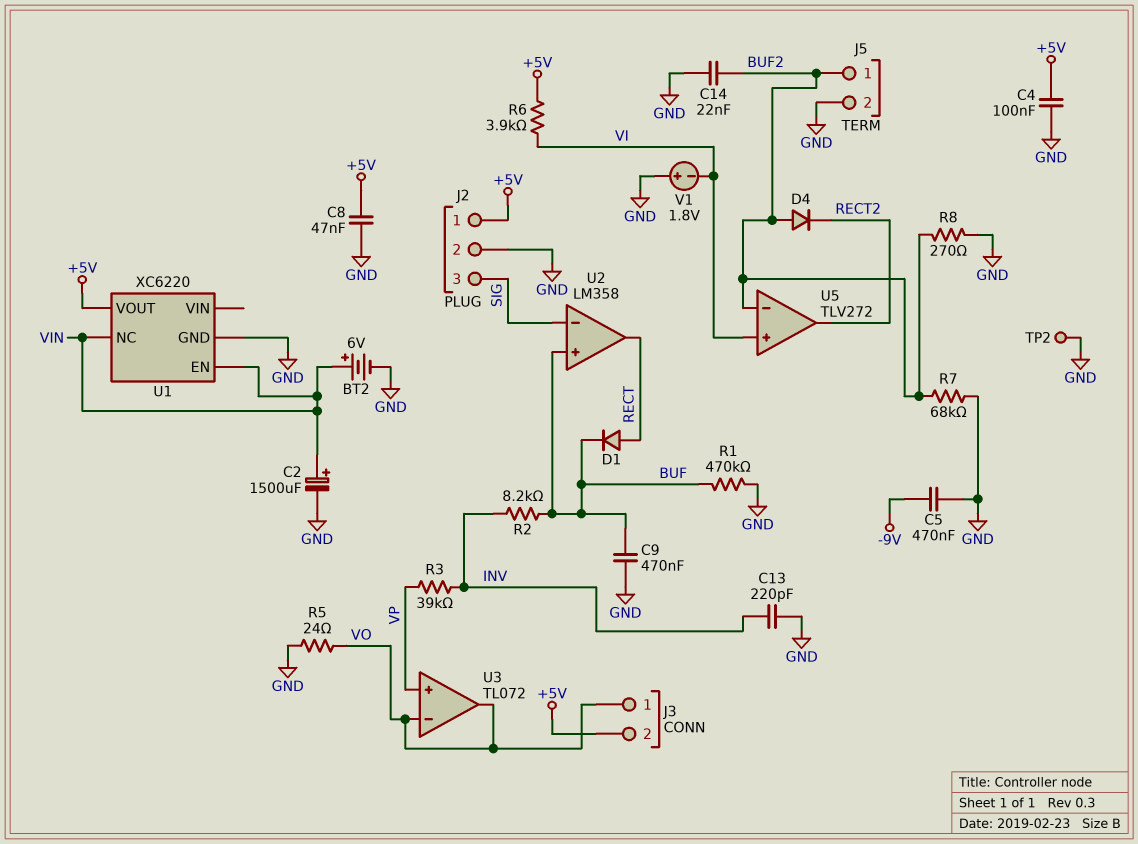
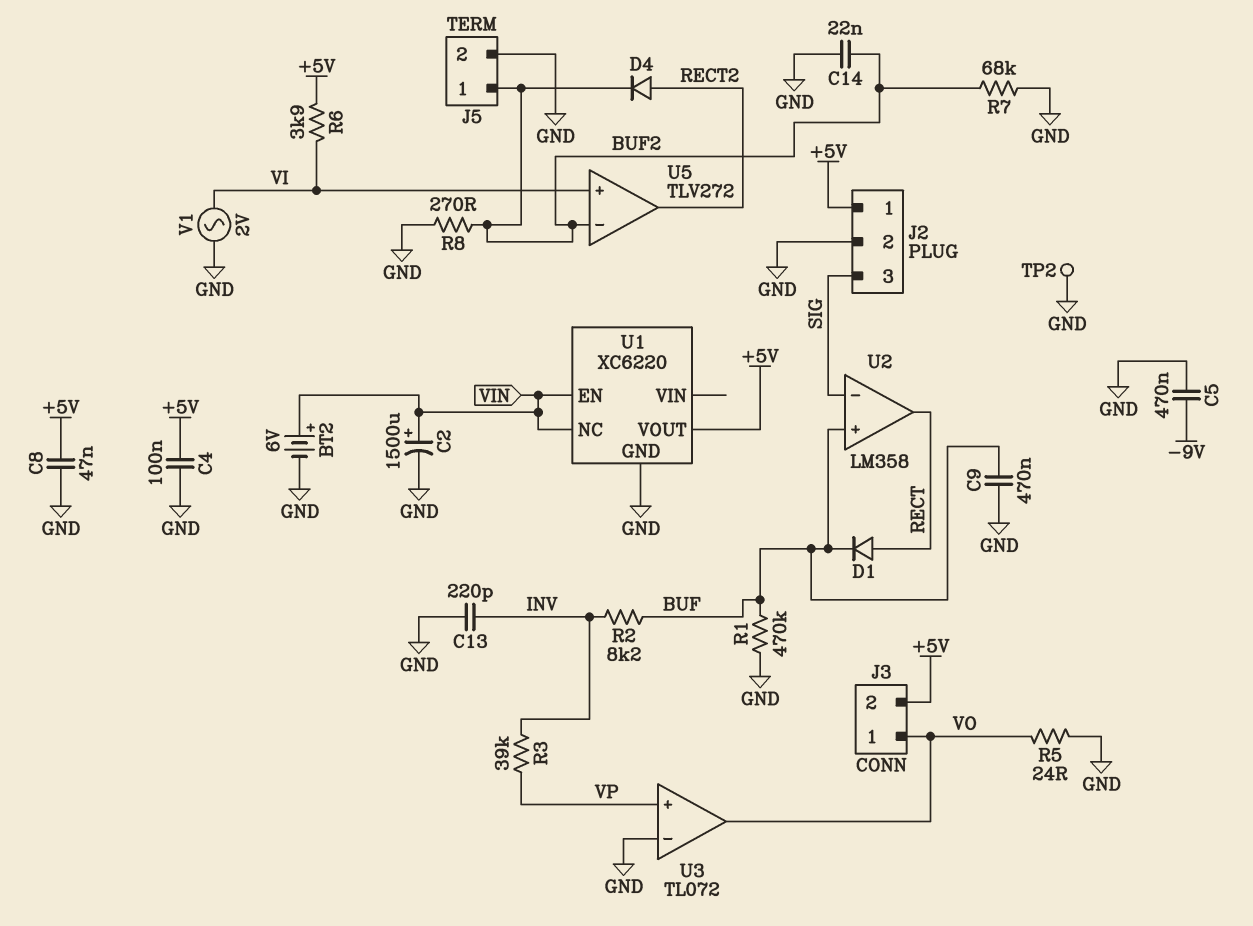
D4: diode (A BUF2, K RECT2) -> diode (A RECT2, K BUF2)
U3 pin in-: VO -> GND
V1: 1.8V (plus GND, minus VI) -> AC 2V (GND, VI)

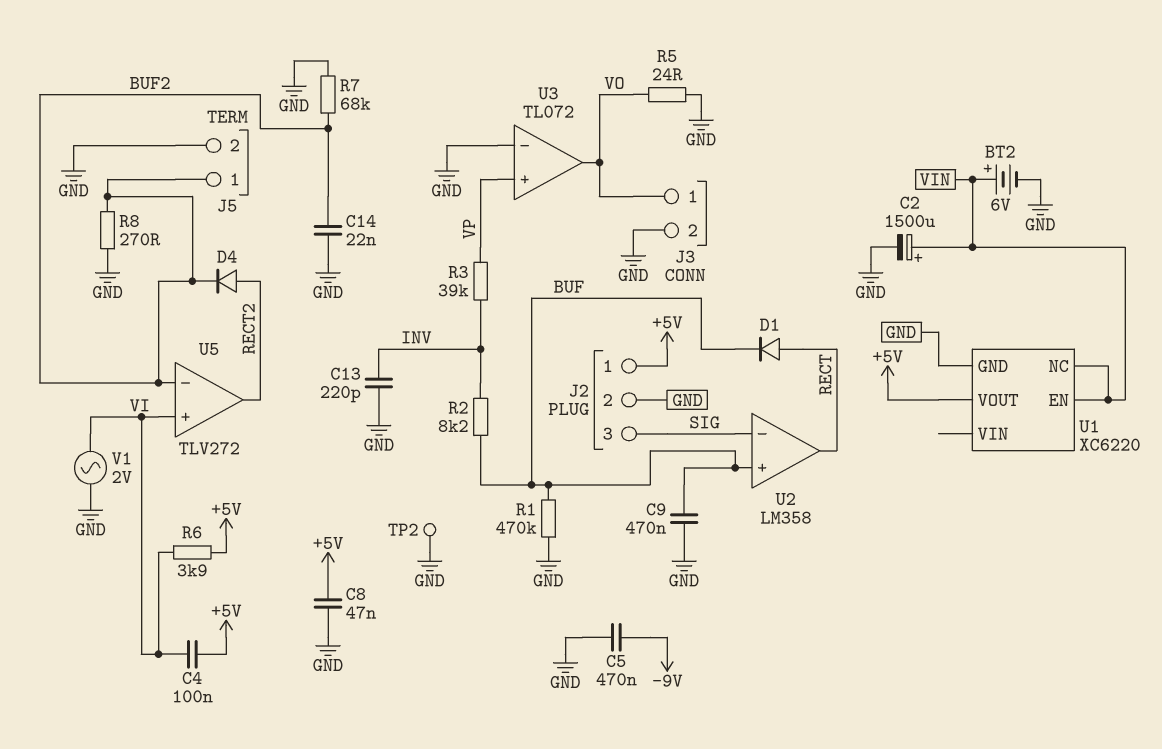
C4: 100nF (+5V, GND) -> 100nF (+5V, VI)
J3 pin 2: +5V -> GND

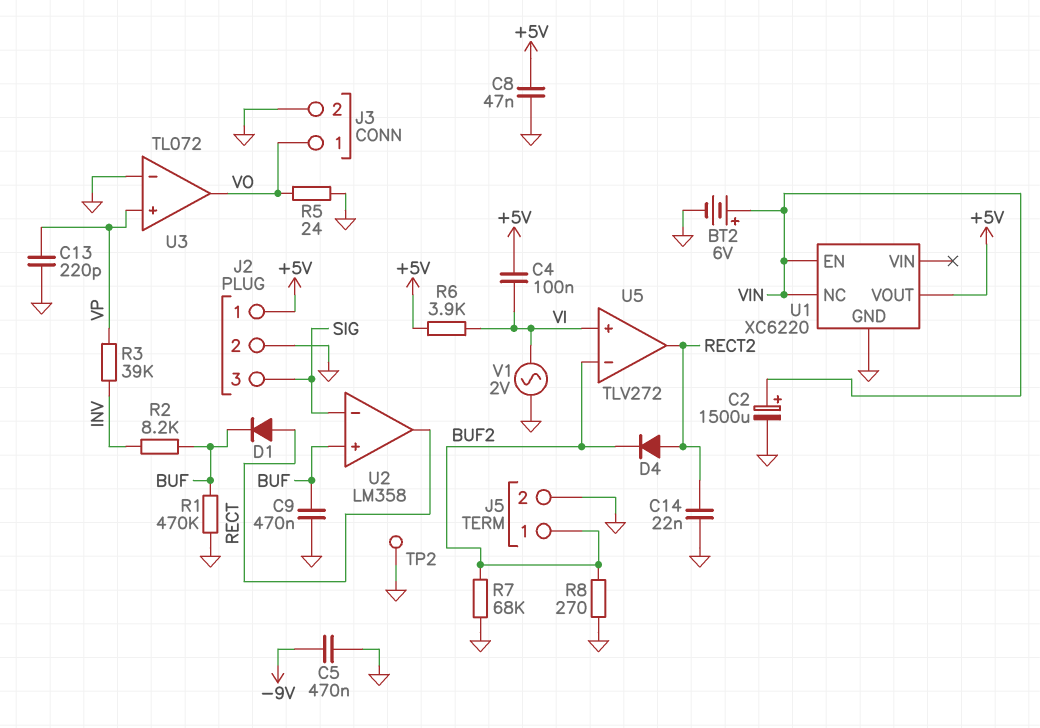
C13: 220pF (GND, INV) -> 220pF (GND, VP)
C14: 22nF (BUF2, GND) -> 22nF (GND, RECT2)

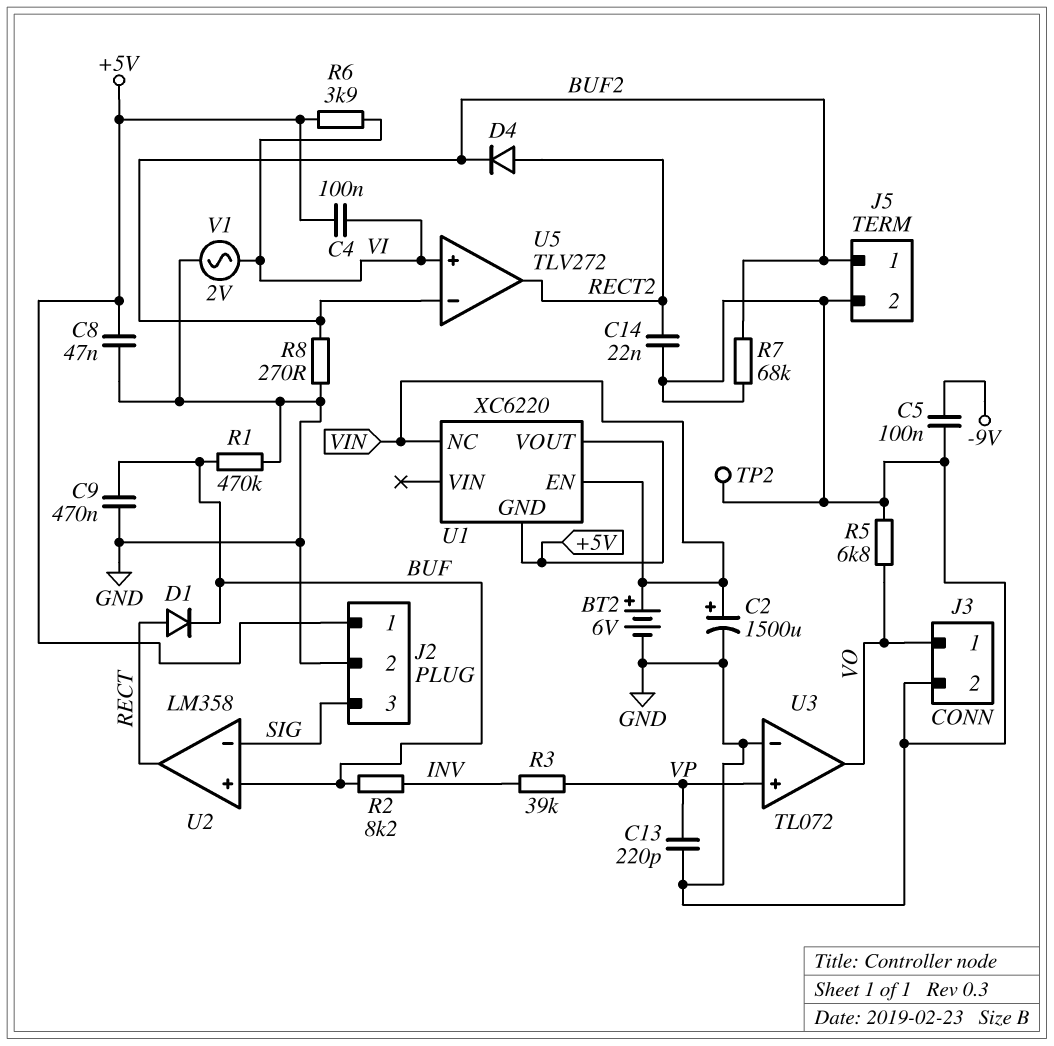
C5: 470nF (-9V, GND) -> 100nF (-9V, GND)
R5: 24 (GND, VO) -> 6.8k (GND, VO)
U1 pin GND: GND -> +5V

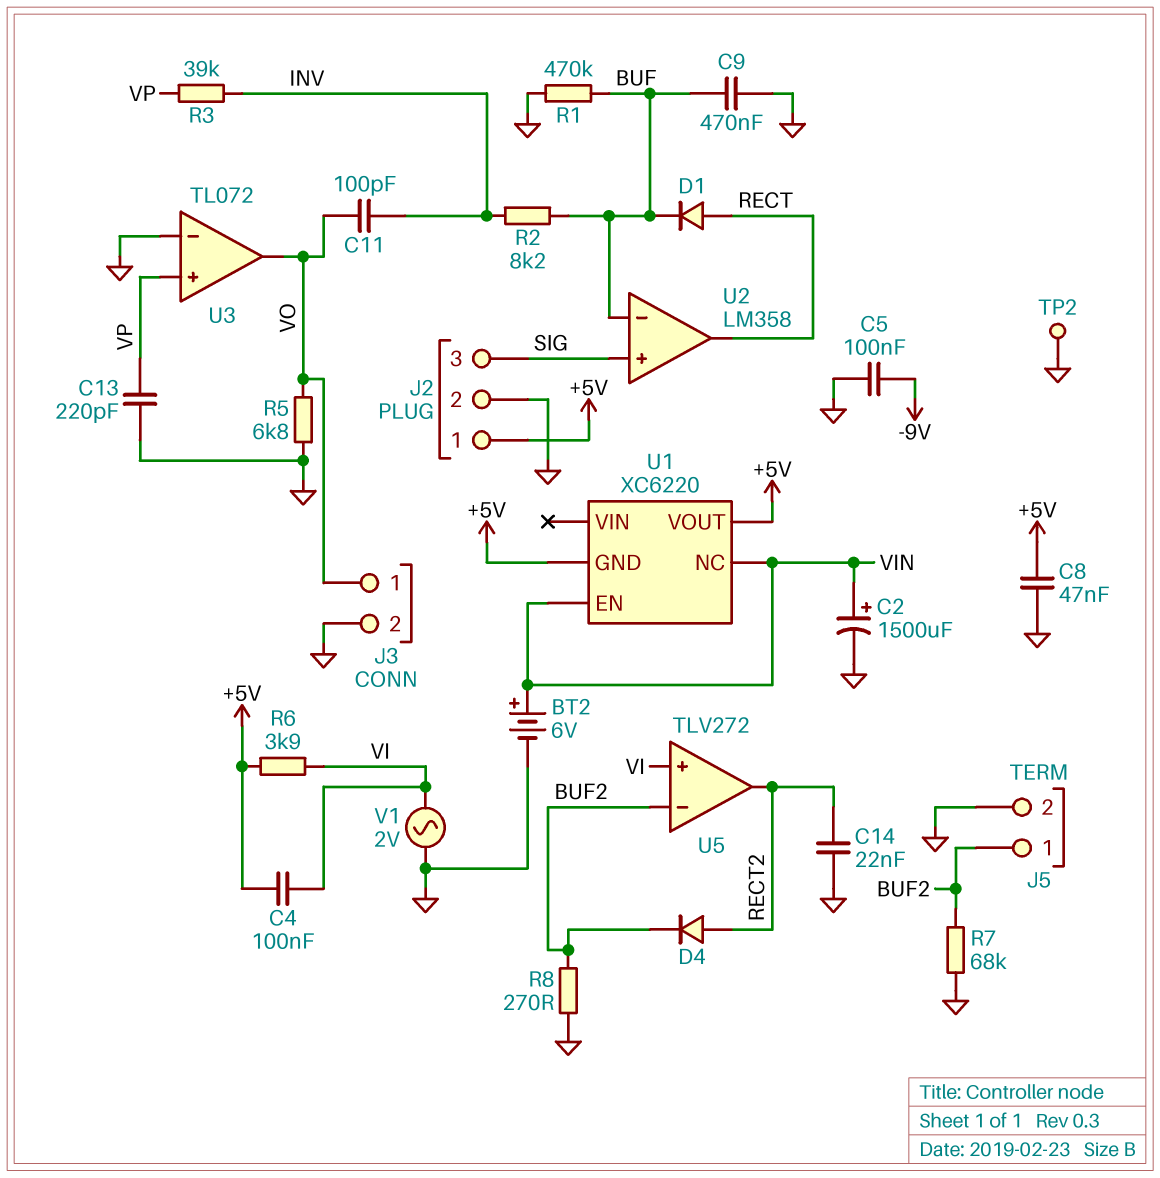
C11: none -> 100pF (INV, VO)
U2 pin in+: BUF -> SIG
U2 pin in-: SIG -> BUF

